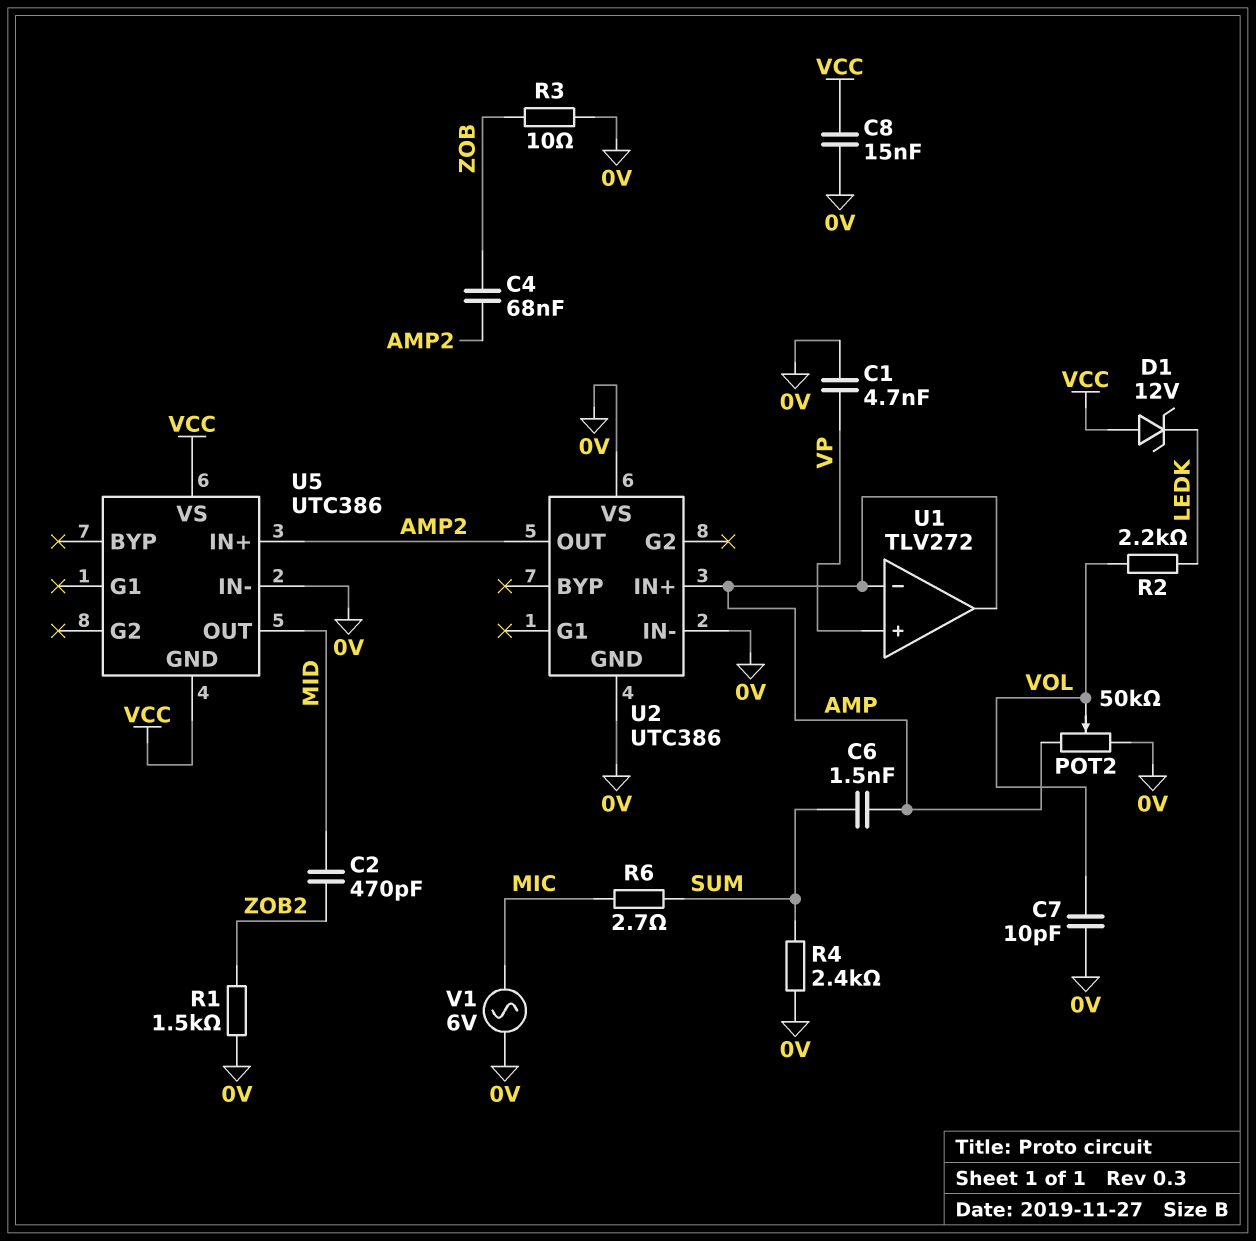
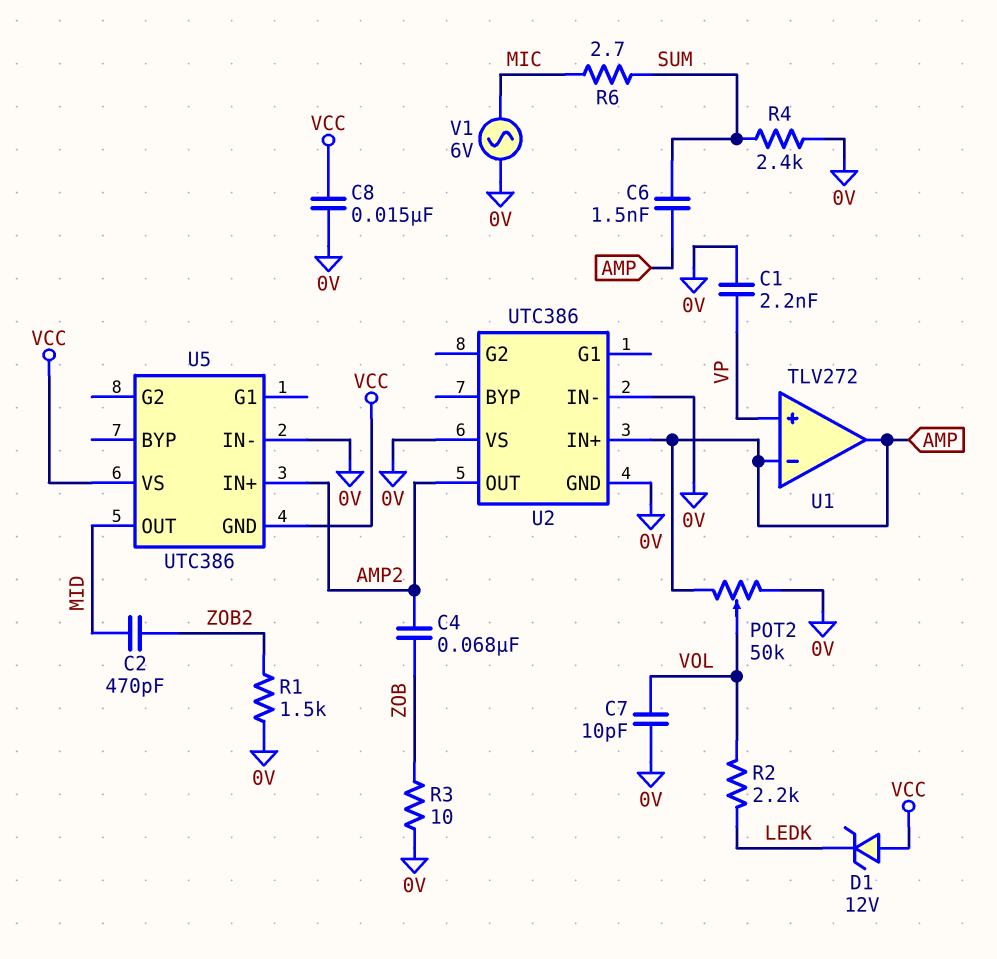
C1: 4.7nF (0V, VP) -> 2.2nF (0V, VP)

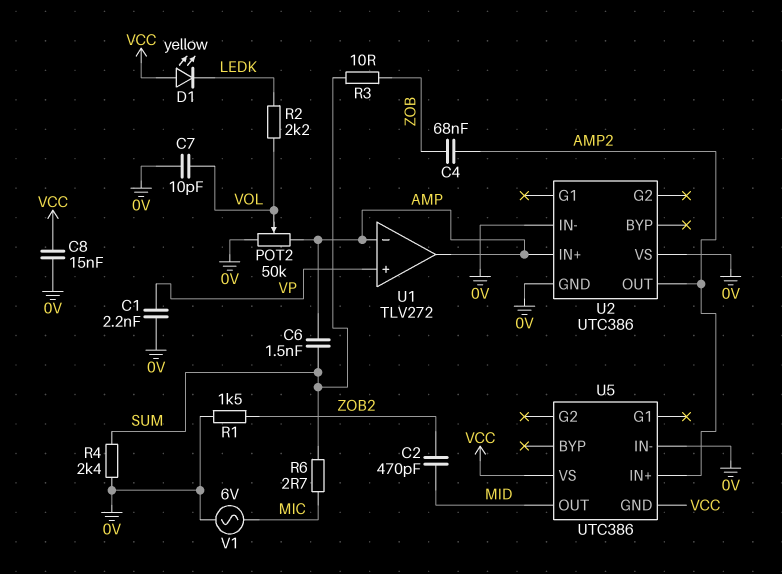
D1: zener 12V (A VCC, K LEDK) -> LED yellow (A VCC, K LEDK)
R3: 10 (0V, ZOB) -> 10 (SUM, ZOB)

